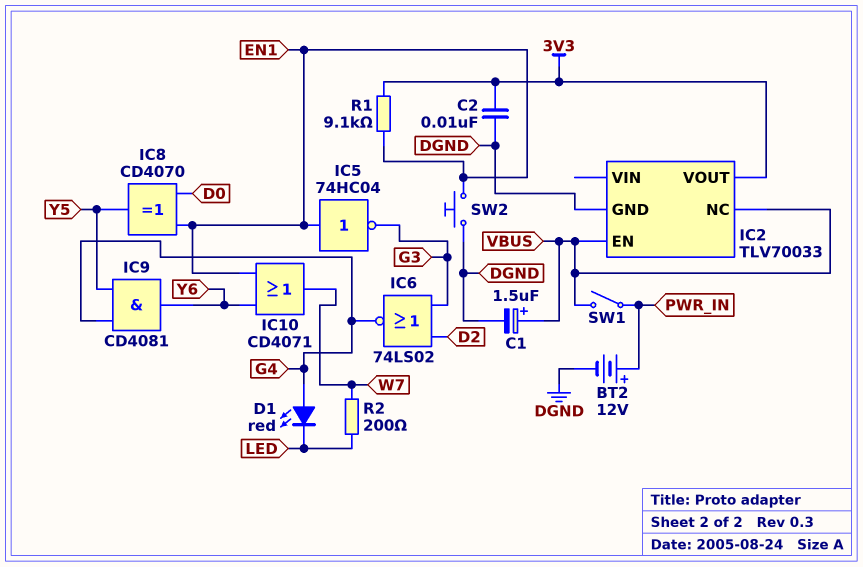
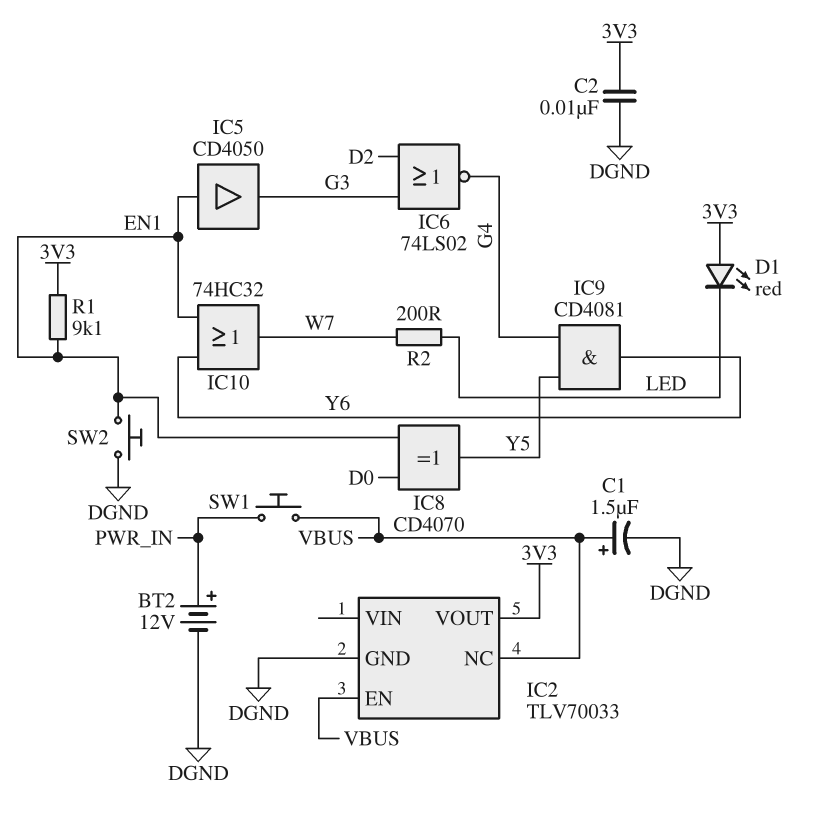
D1: LED red (A G4, K LED) -> LED red (A 3V3, K LED)
IC5: NOT 74HC04 (in EN1, out G3) -> buffer CD4050 (in EN1, out G3)
IC10: OR CD4071 (in EN1, in Y6, out W7) -> OR 74HC32 (in EN1, in Y6, out W7)
SW1: switch (PWR_IN, VBUS) -> button (PWR_IN, VBUS)

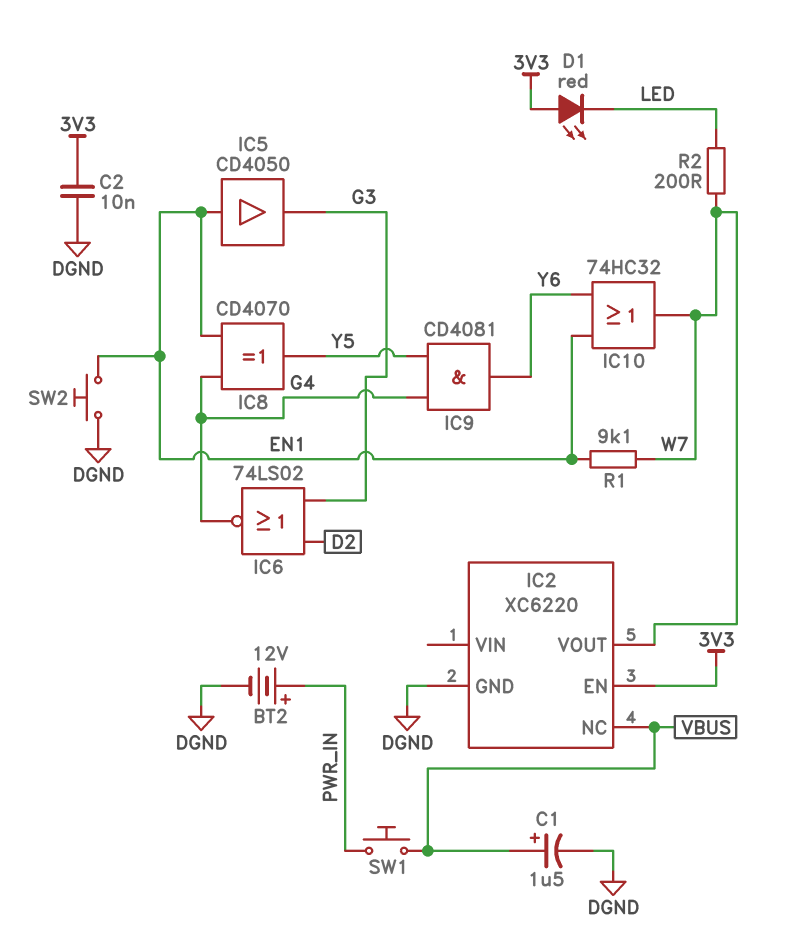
IC2: TLV70033 -> XC6220
IC2 pin EN: VBUS -> 3V3
IC2 pin VOUT: 3V3 -> W7
IC8: XOR CD4070 (in D0, in EN1, out Y5) -> XOR CD4070 (in EN1, in G4, out Y5)
R1: 9.1k (3V3, EN1) -> 9.1k (EN1, W7)

